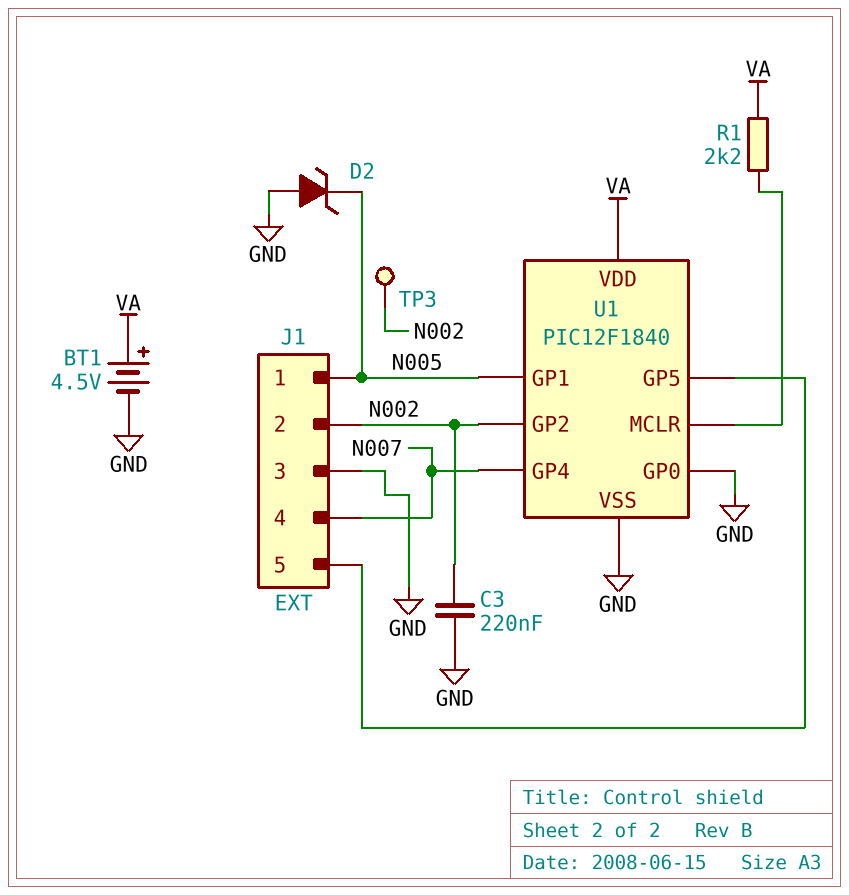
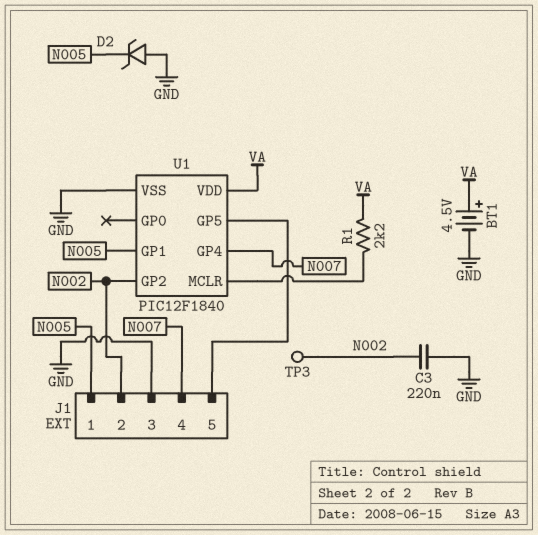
U1 pin GP0: GND -> none

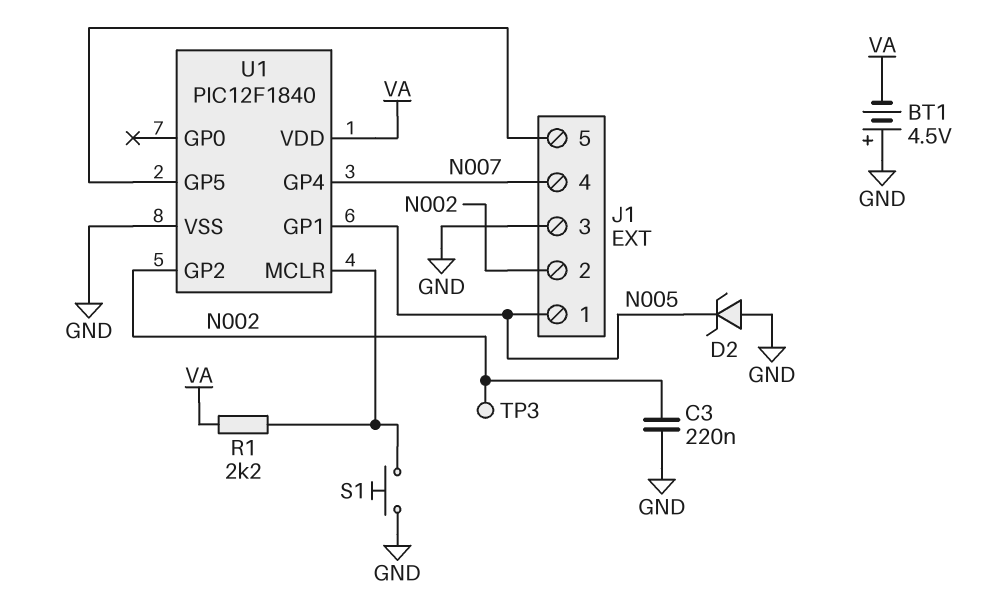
BT1: 4.5V (plus VA, minus GND) -> 4.5V (plus GND, minus VA)
S1: none -> button (GND, U1/MCLR)

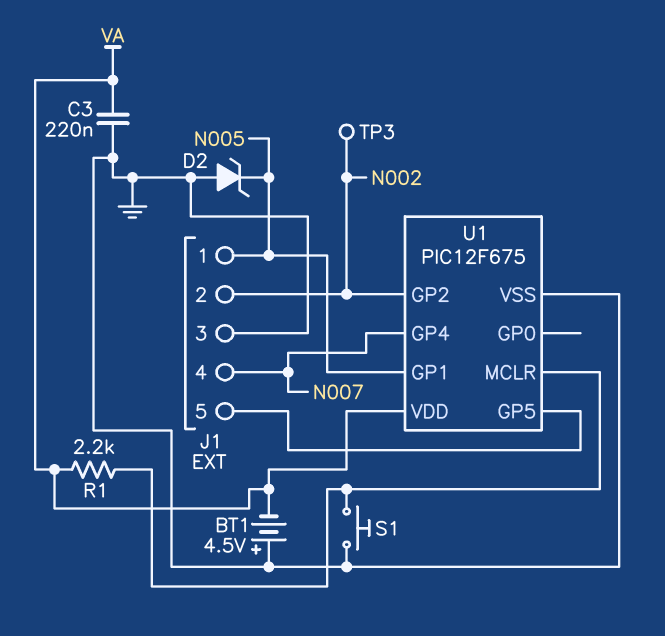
C3: 220nF (GND, N002) -> 220nF (GND, VA)
U1: PIC12F1840 -> PIC12F675

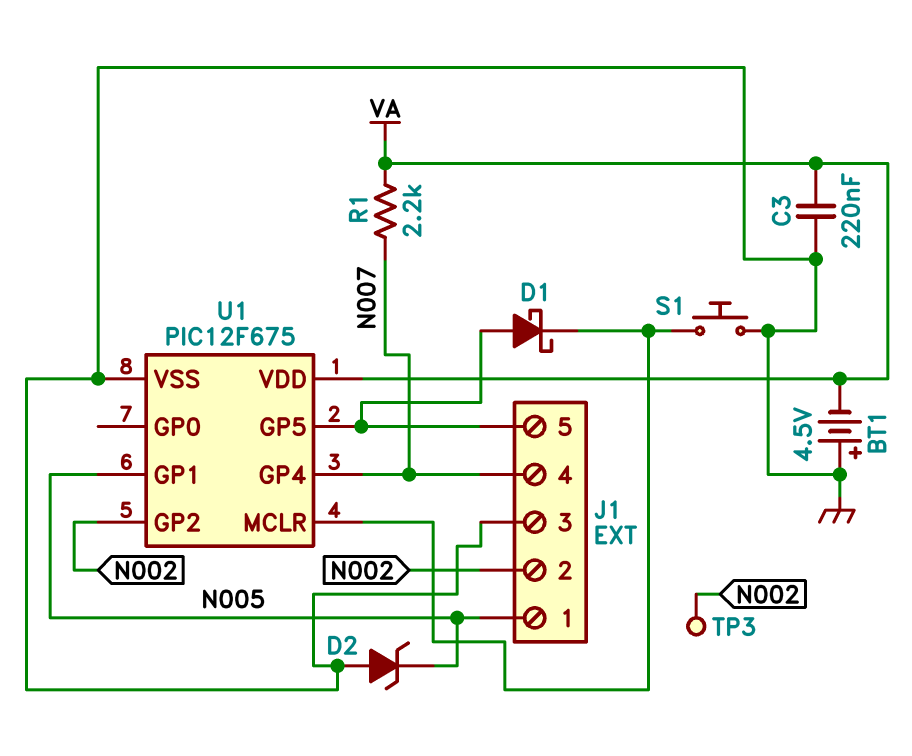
D1: none -> schottky (A J1/5, K U1/MCLR)
R1: 2.2k (U1/MCLR, VA) -> 2.2k (N007, VA)

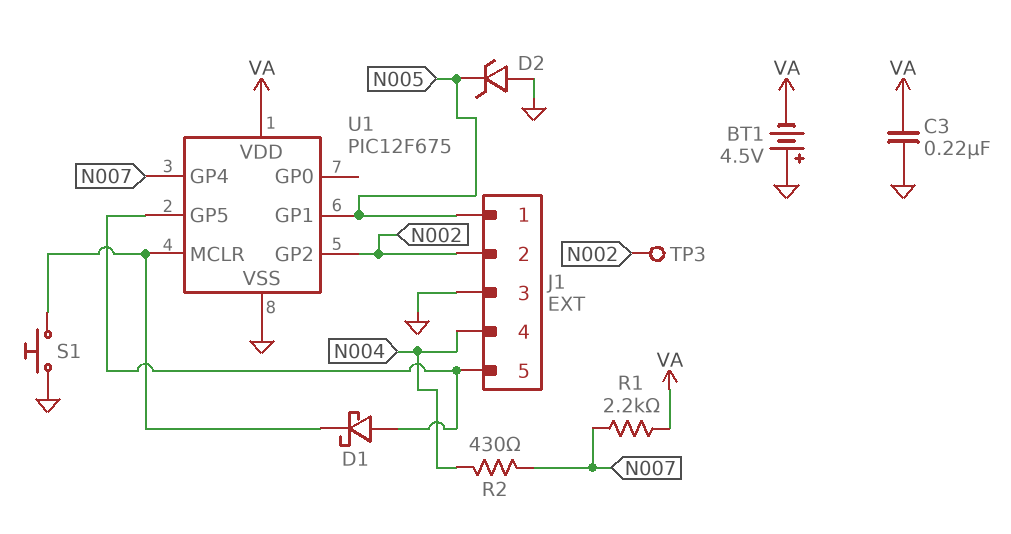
J1 pin 4: N007 -> N004
R2: none -> 430 (N004, N007)

